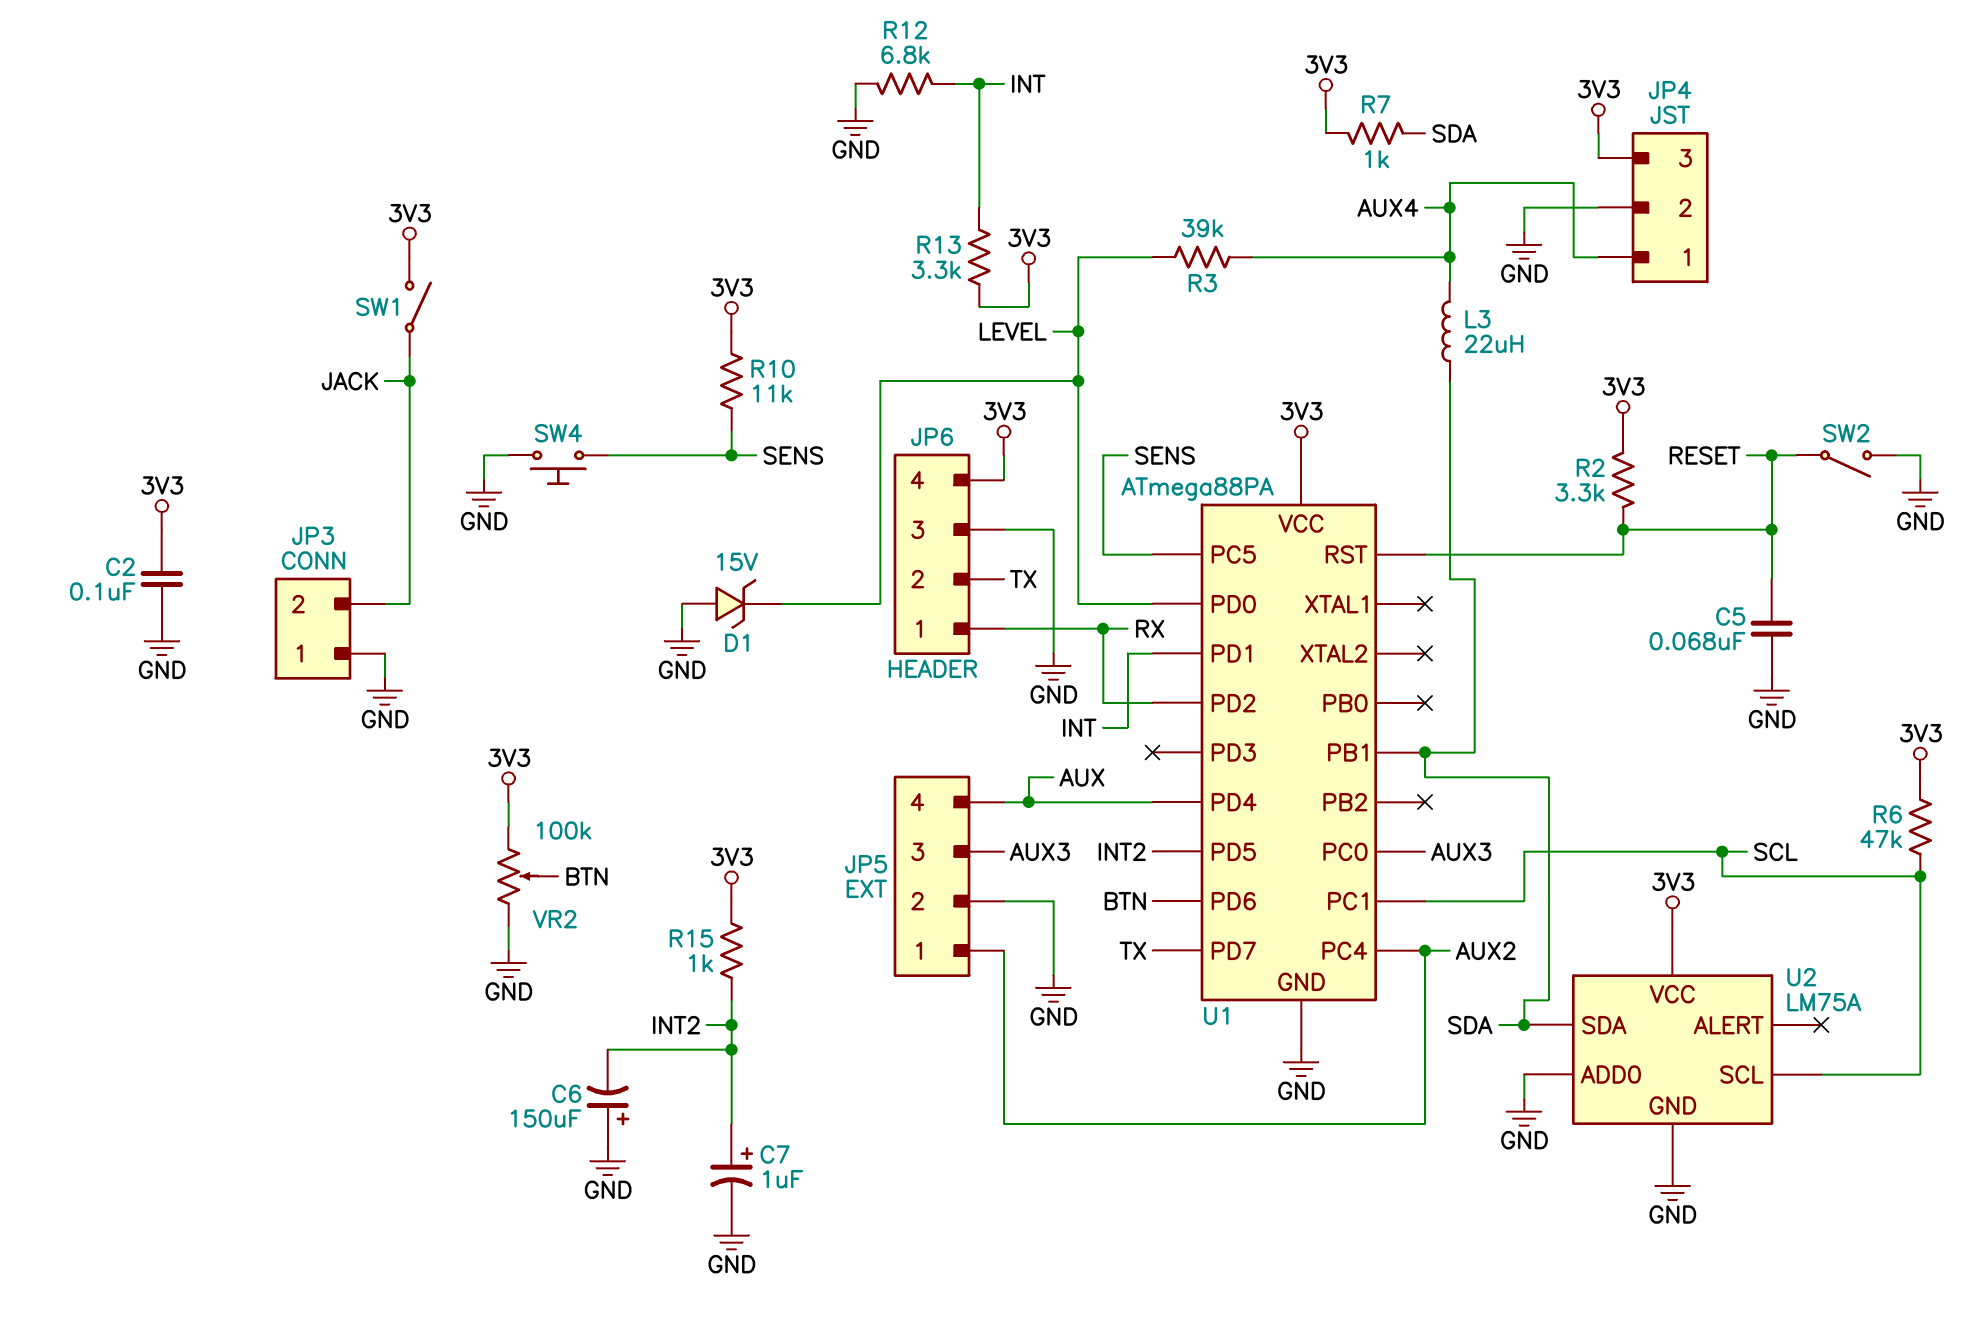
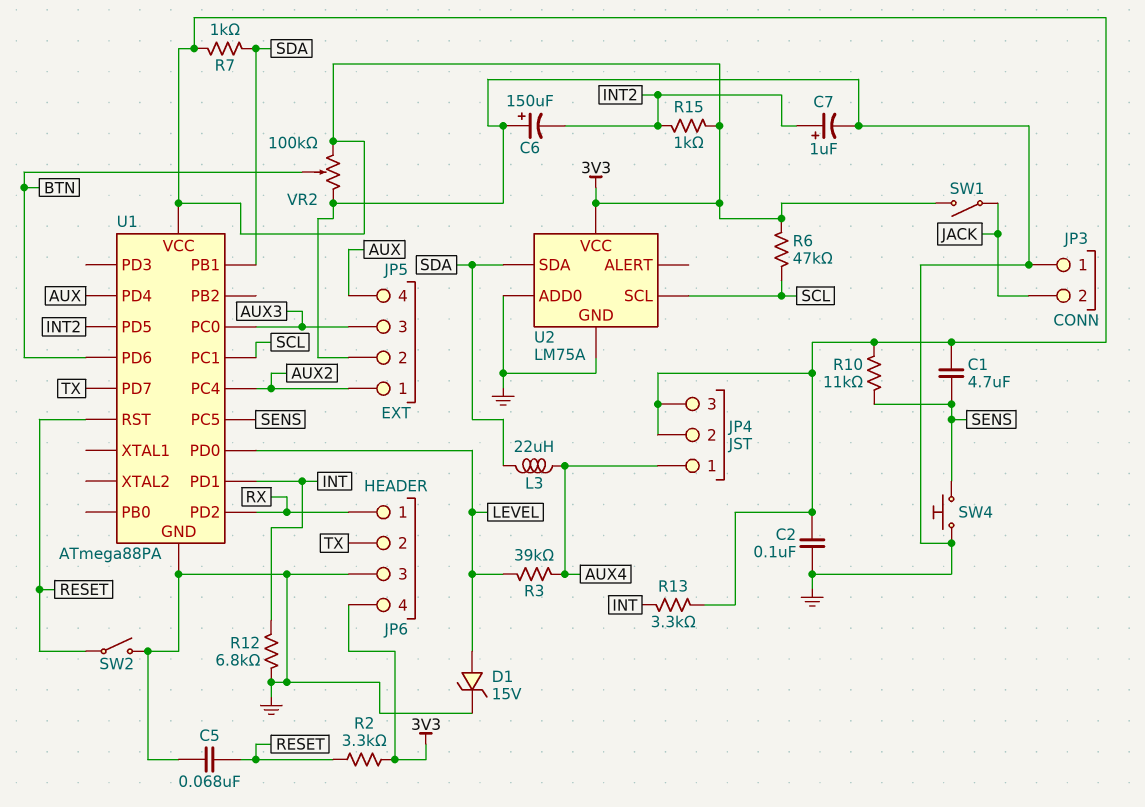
C1: none -> 4.7uF (3V3, SENS)
D1: zener 15V (A GND, K LEVEL) -> zener 15V (A LEVEL, K GND)
JP4 pin 2: GND -> 3V3

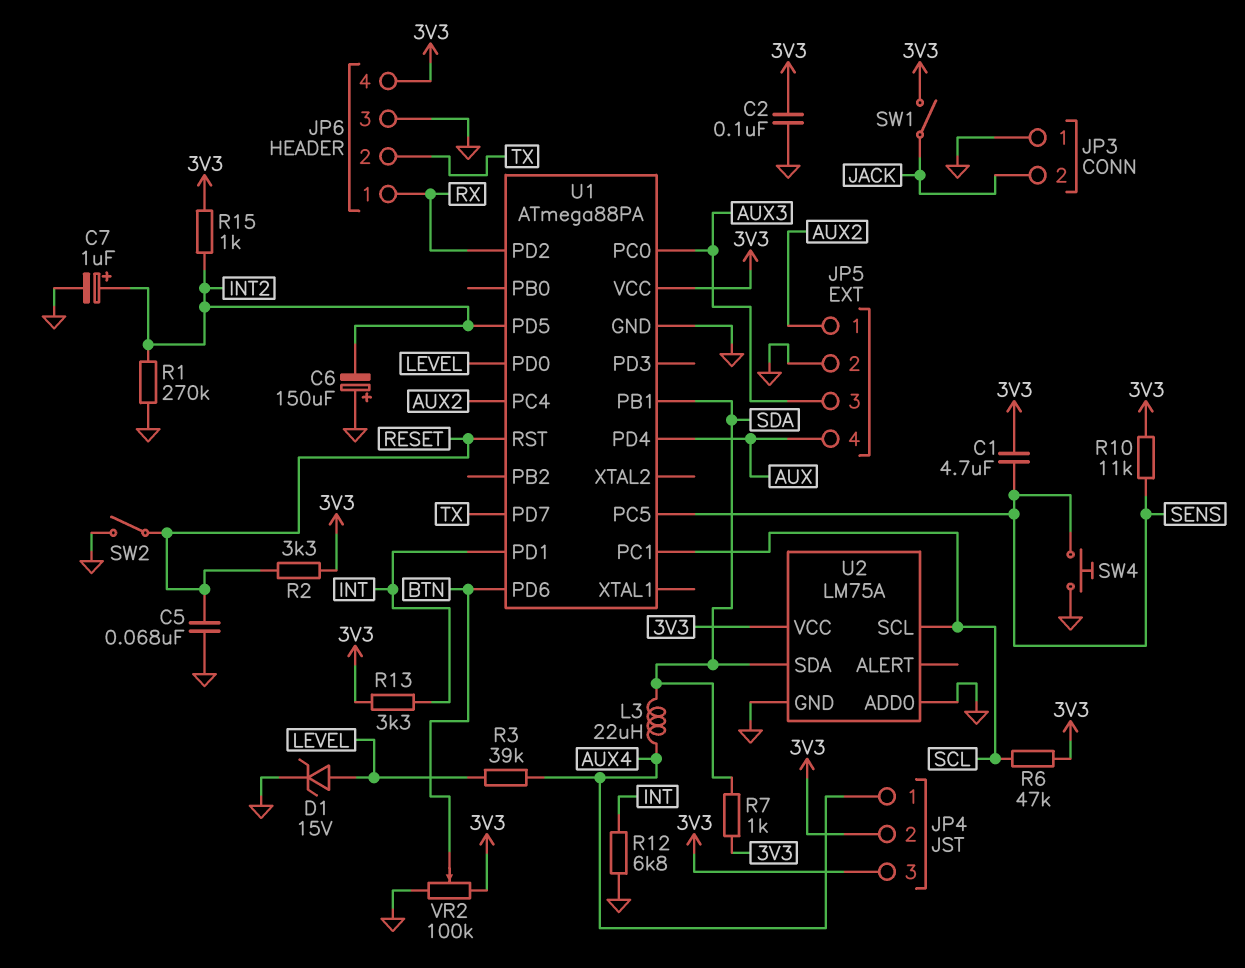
R1: none -> 270k (GND, INT2)

